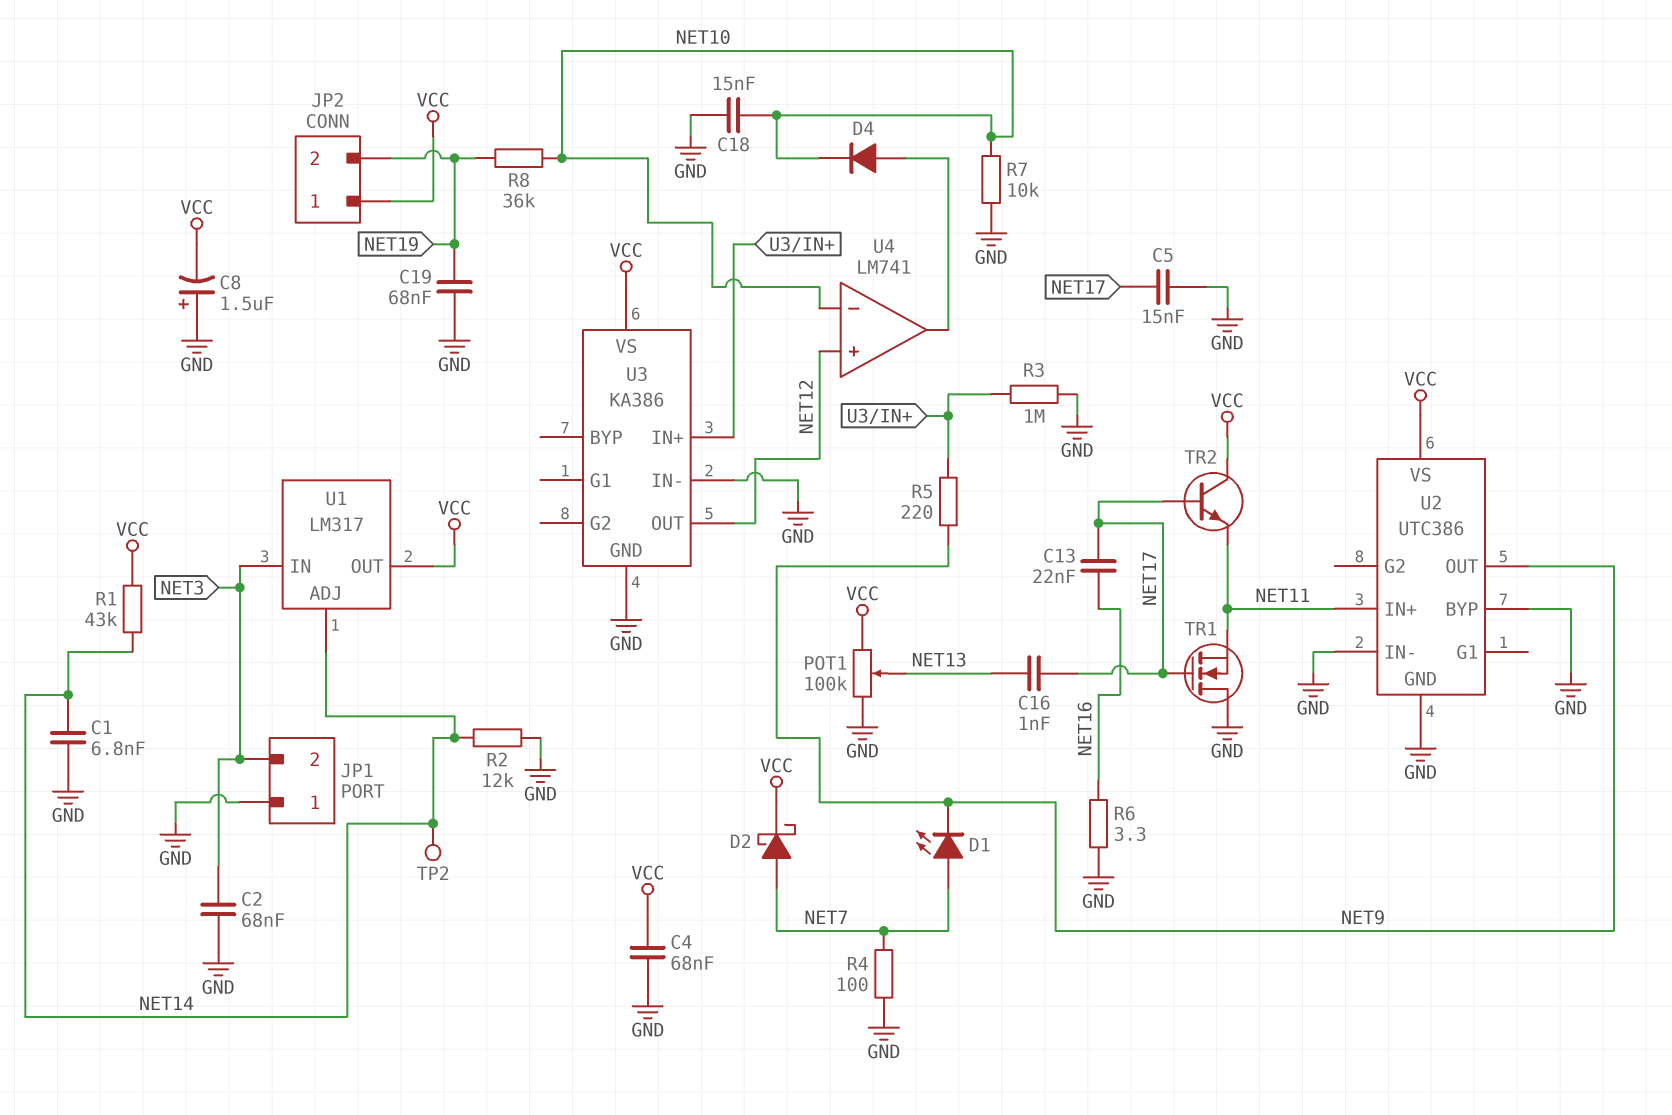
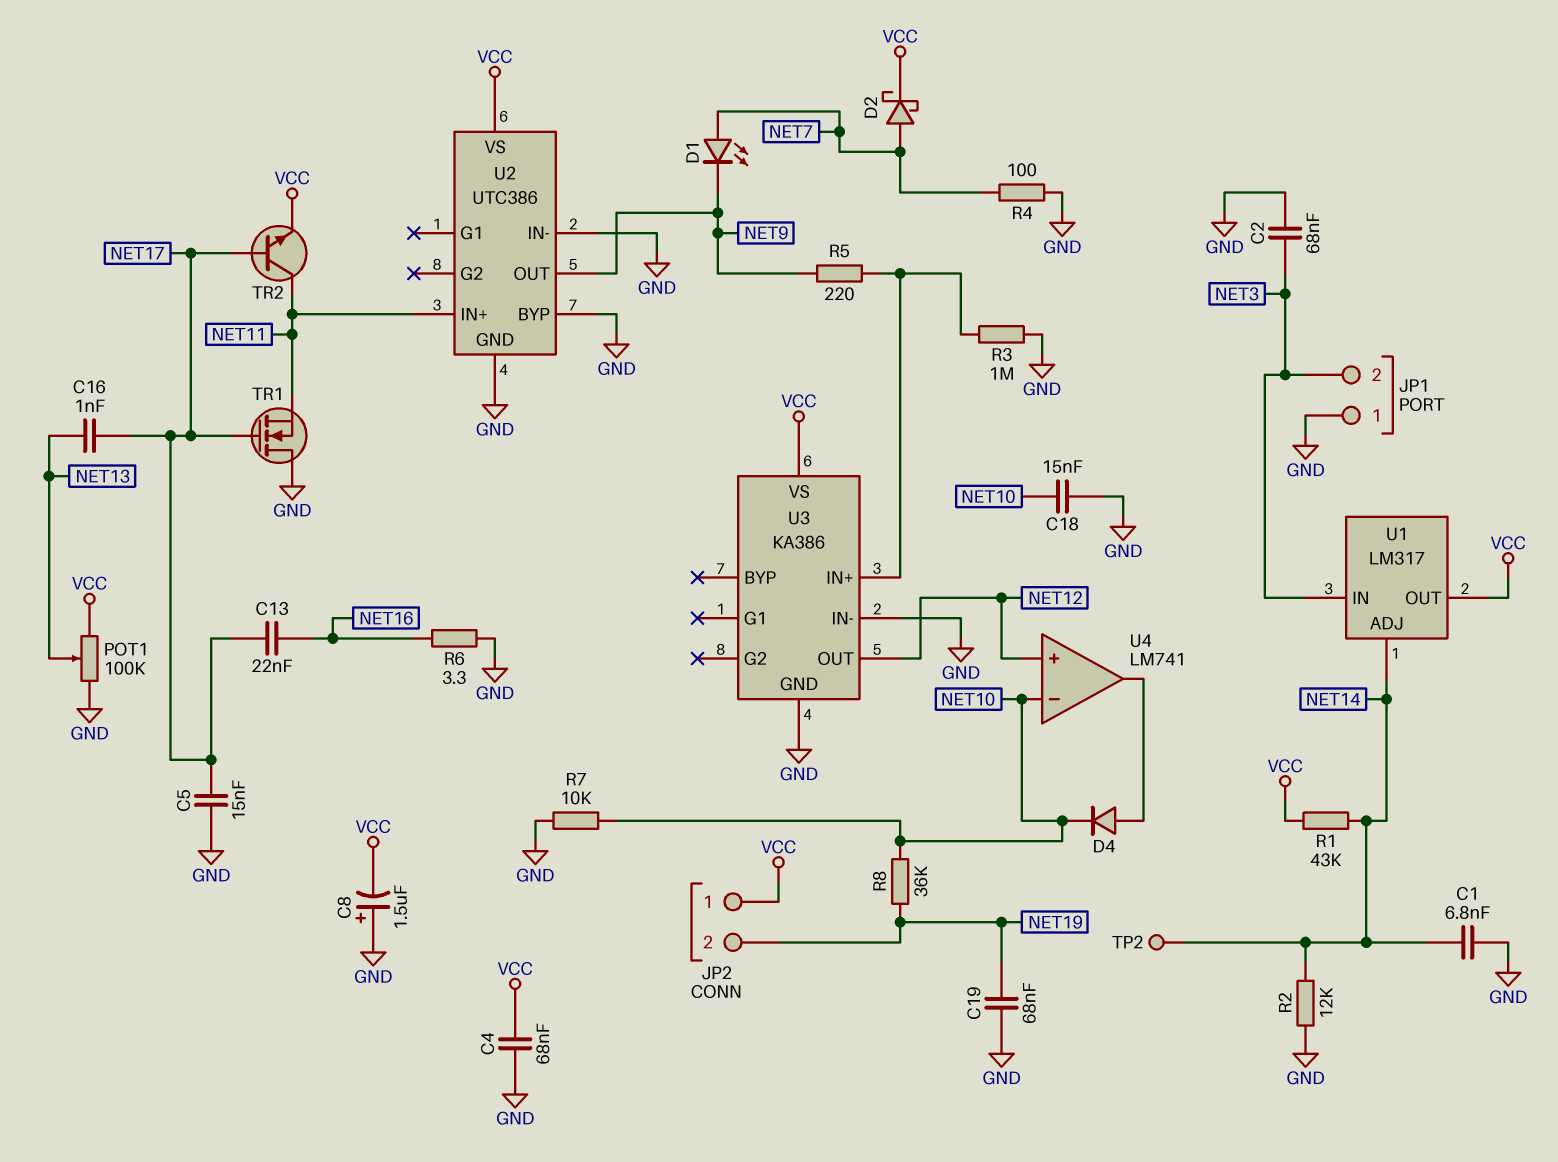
TR2: NPN (B NET17, C VCC, E NET11) -> NPN (B NET17, C NET11, E VCC)

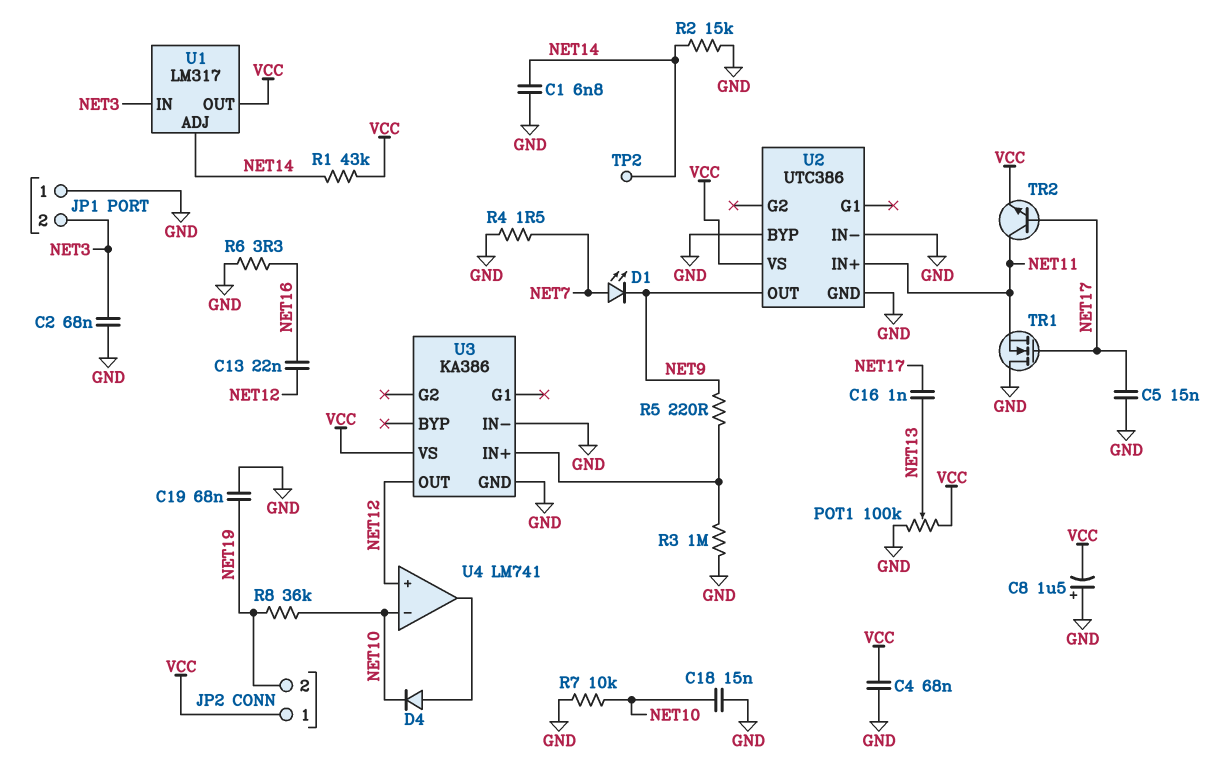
C13: 22nF (NET16, NET17) -> 22nF (NET12, NET16)
D2: schottky (A NET7, K VCC) -> none
R2: 12k (GND, NET14) -> 15k (GND, NET14)
R4: 100 (GND, NET7) -> 1.5 (GND, NET7)

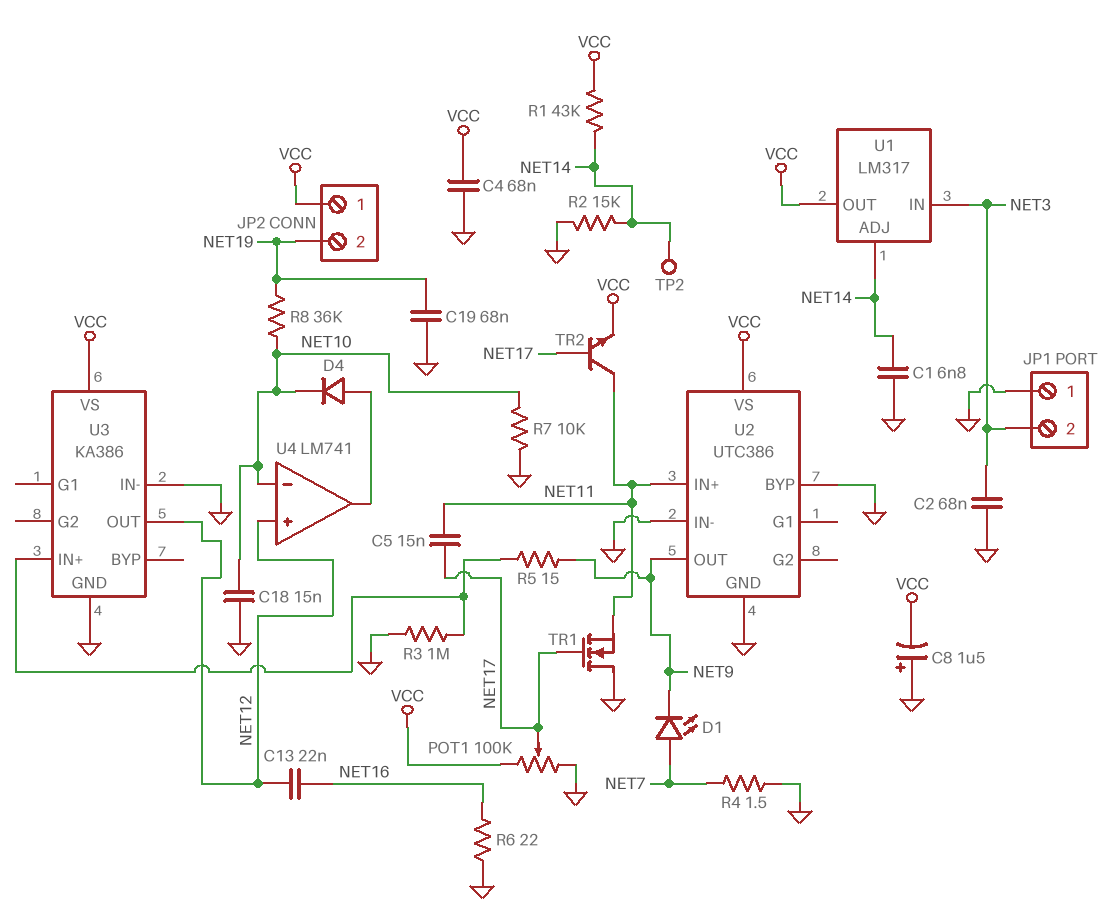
C5: 15nF (GND, NET17) -> 15nF (NET11, NET17)
C16: 1nF (NET13, NET17) -> none
POT1: 100k (GND, VCC, wiper NET13) -> 100k (GND, VCC, wiper NET17)
R5: 220 (NET9, U3/IN+) -> 15 (NET9, U3/IN+)
R6: 3.3 (GND, NET16) -> 22 (GND, NET16)

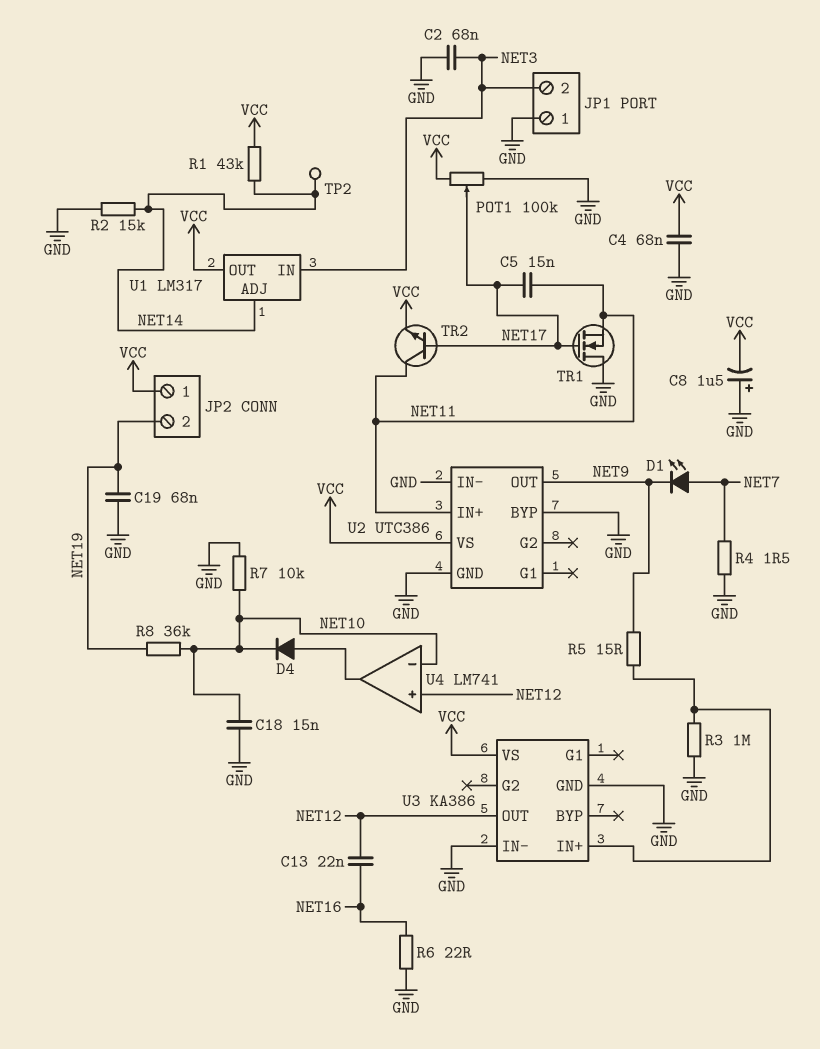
C1: 6.8nF (GND, NET14) -> none

